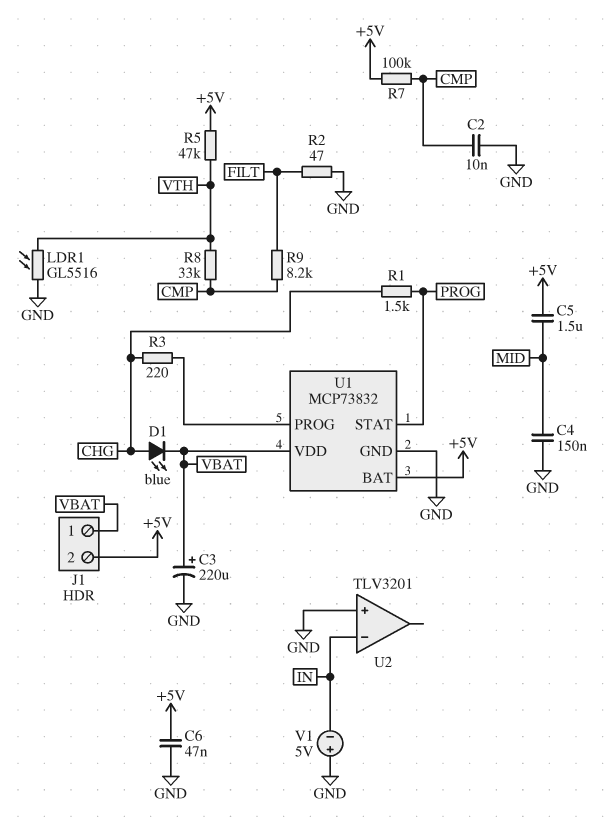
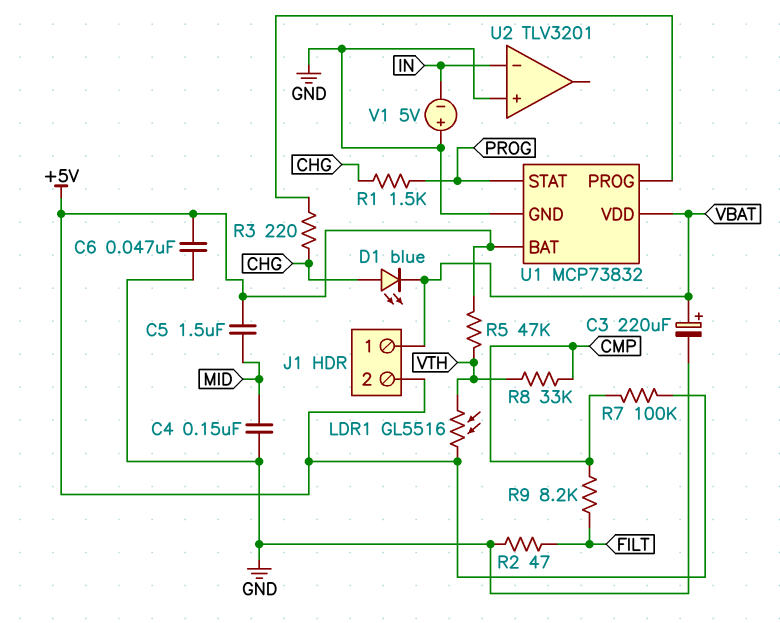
C2: 10nF (CMP, GND) -> none
LDR1: GL5516 (GND, VTH) -> GL5516 (+5V, VTH)

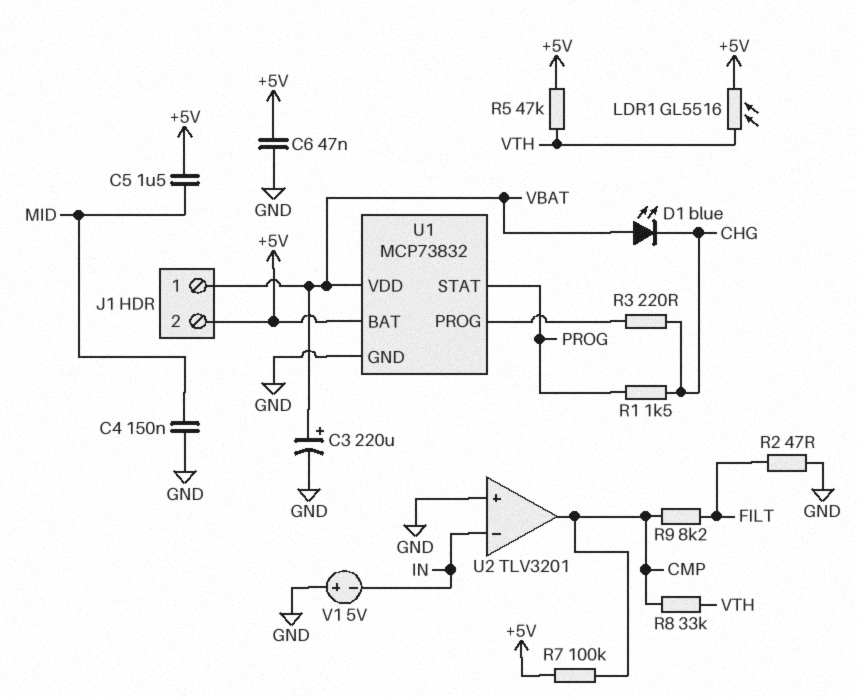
D1: LED blue (A CHG, K VBAT) -> LED blue (A VBAT, K CHG)
U2 pin out: none -> CMP

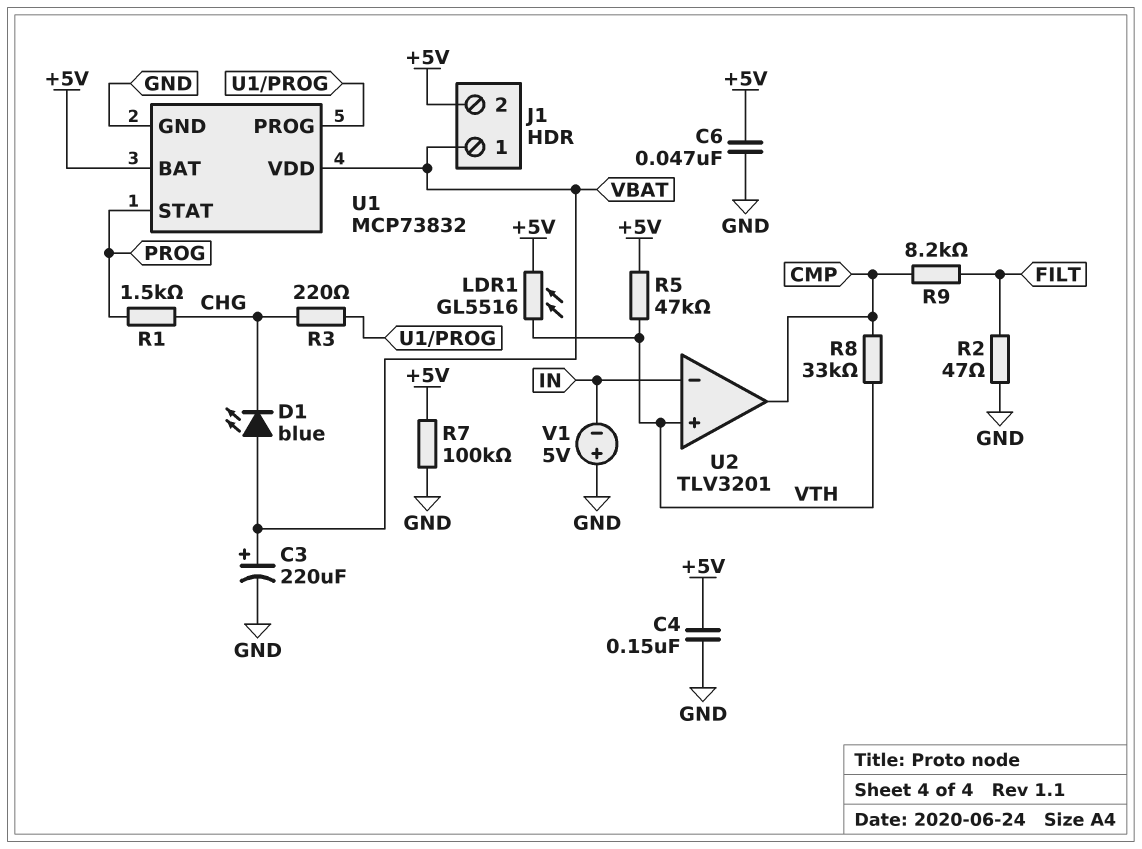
C4: 150nF (GND, MID) -> 150nF (+5V, GND)
C5: 1.5uF (+5V, MID) -> none
R7: 100k (+5V, CMP) -> 100k (+5V, GND)
U2 pin in+: GND -> VTH

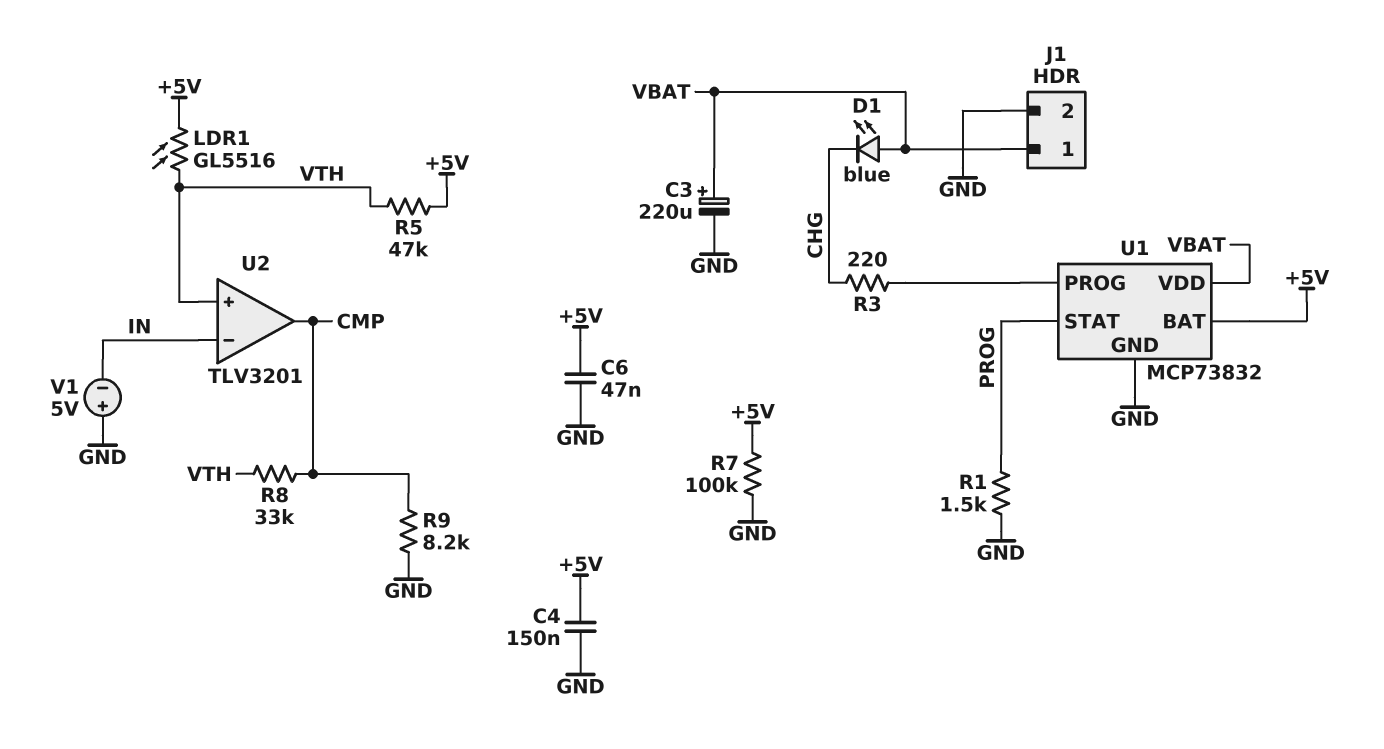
J1 pin 2: +5V -> GND
R1: 1.5k (CHG, PROG) -> 1.5k (GND, PROG)
R2: 47 (FILT, GND) -> none
R9: 8.2k (CMP, FILT) -> 8.2k (CMP, GND)

